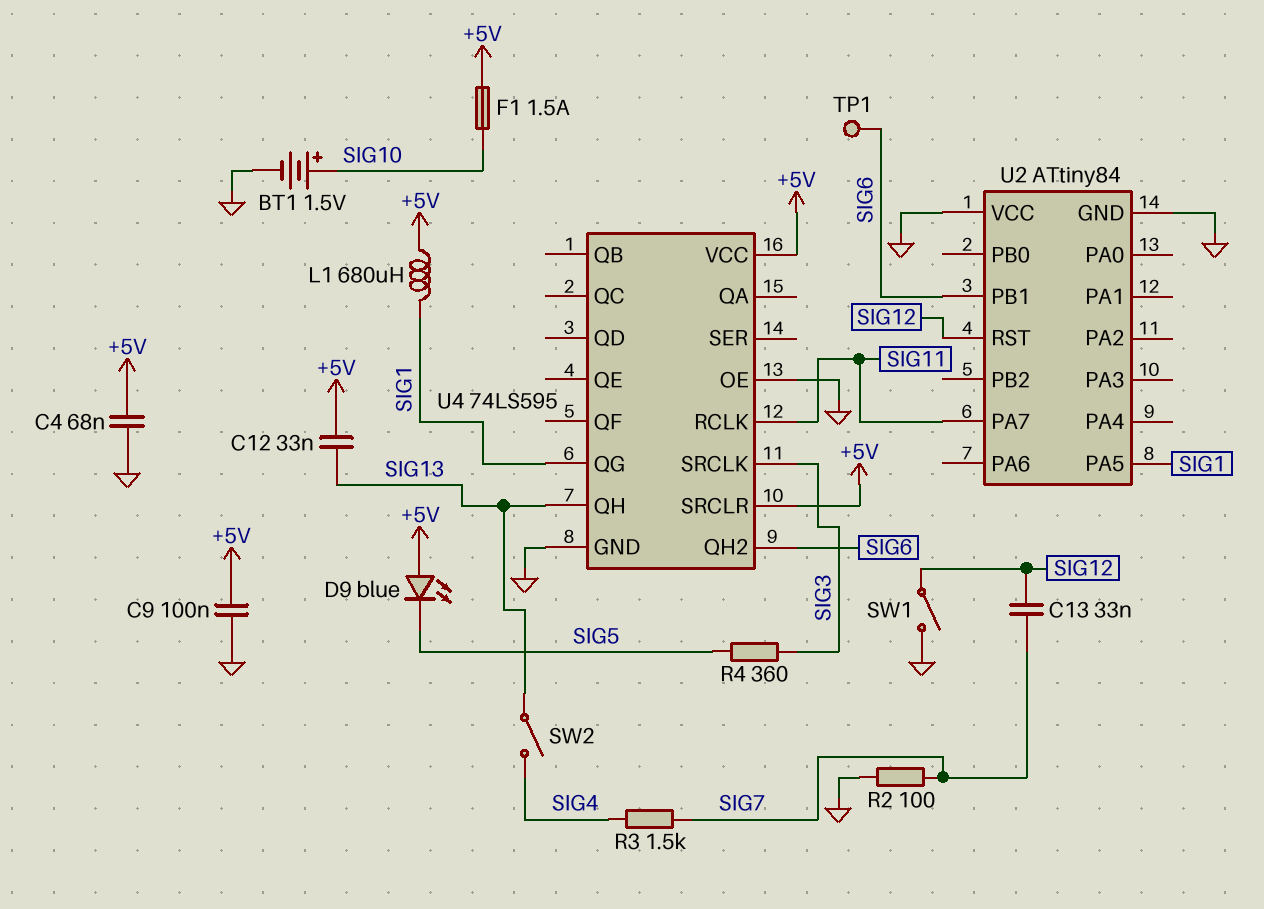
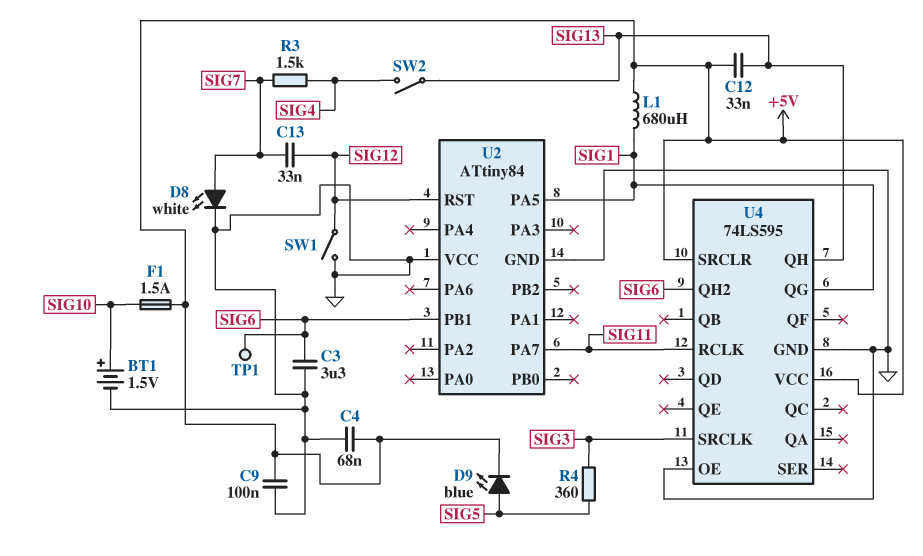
C3: none -> 3.3uF (GND, SIG6)
D8: none -> LED white (A SIG7, K GND)
D9: LED blue (A +5V, K SIG5) -> LED blue (A SIG5, K +5V)
R2: 100 (GND, SIG7) -> none

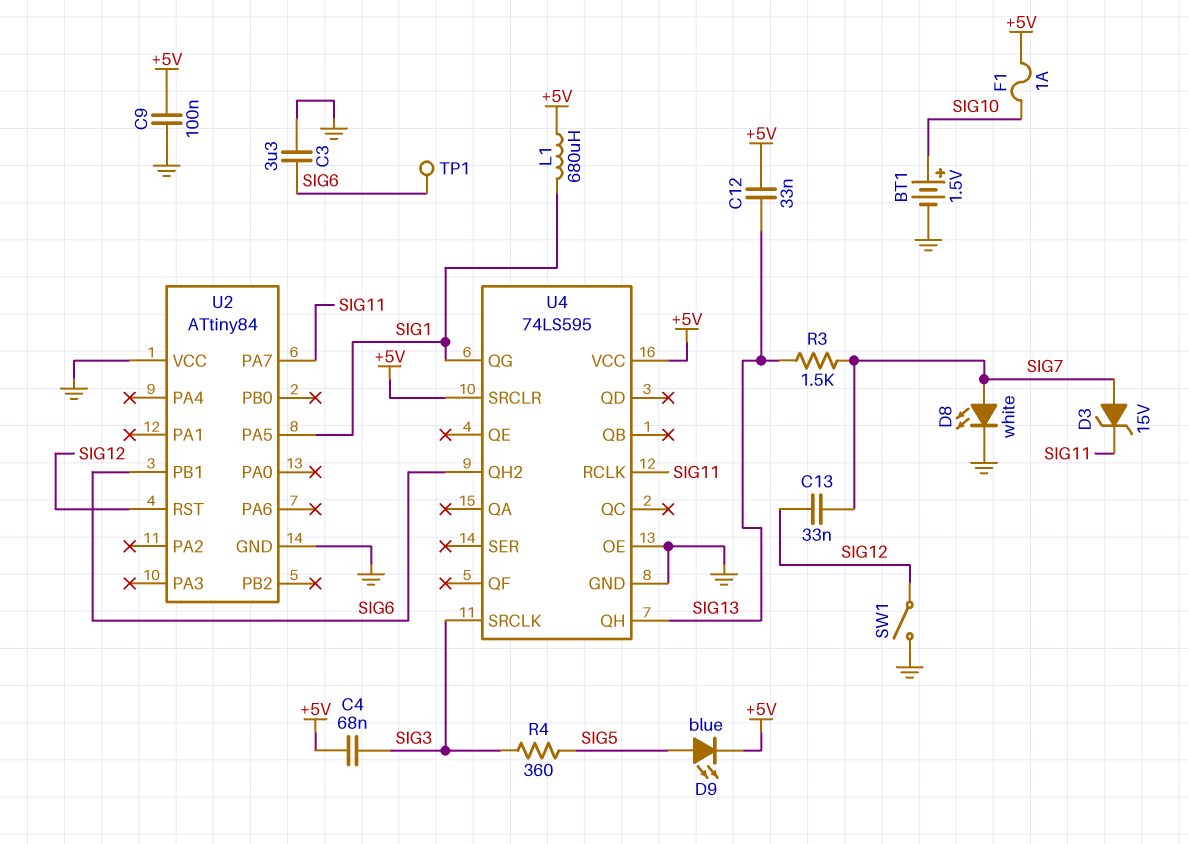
C4: 68nF (+5V, GND) -> 68nF (+5V, SIG3)
D3: none -> zener 15V (A SIG7, K SIG11)
F1: 1.5A (+5V, SIG10) -> 1A (+5V, SIG10)
R3: 1.5k (SIG4, SIG7) -> 1.5k (SIG7, SIG13)
SW2: switch (SIG4, SIG13) -> none

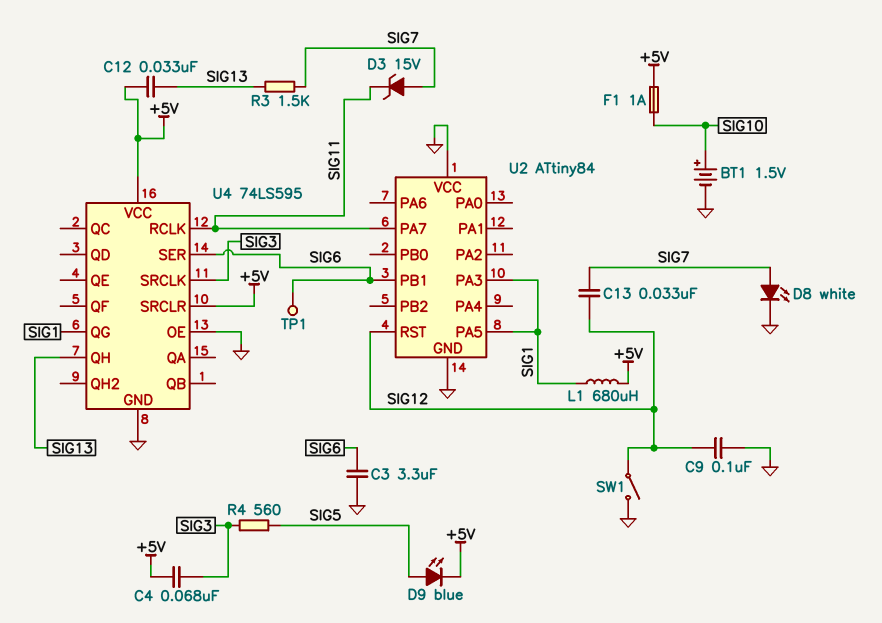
C9: 100nF (+5V, GND) -> 100nF (GND, SIG12)
R4: 360 (SIG3, SIG5) -> 560 (SIG3, SIG5)
U2 pin PA3: none -> SIG1
U4 pin QH2: SIG6 -> none
U4 pin SER: none -> SIG6

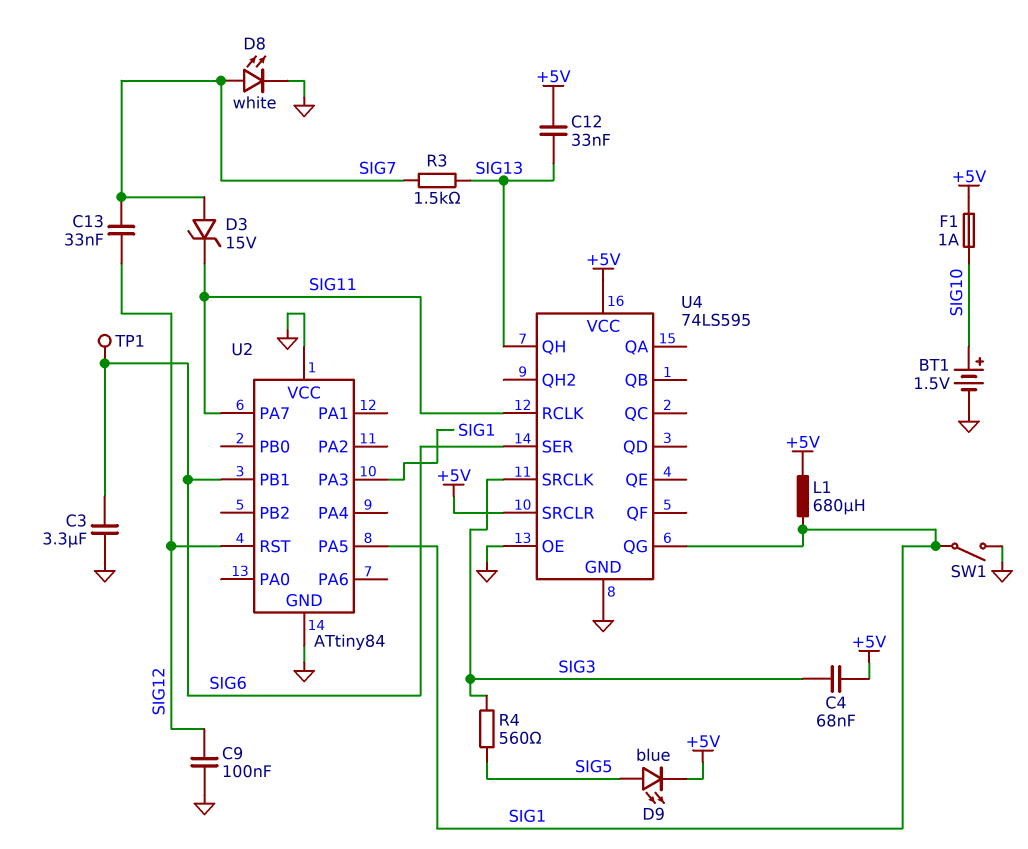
SW1: switch (GND, SIG12) -> switch (GND, SIG1)

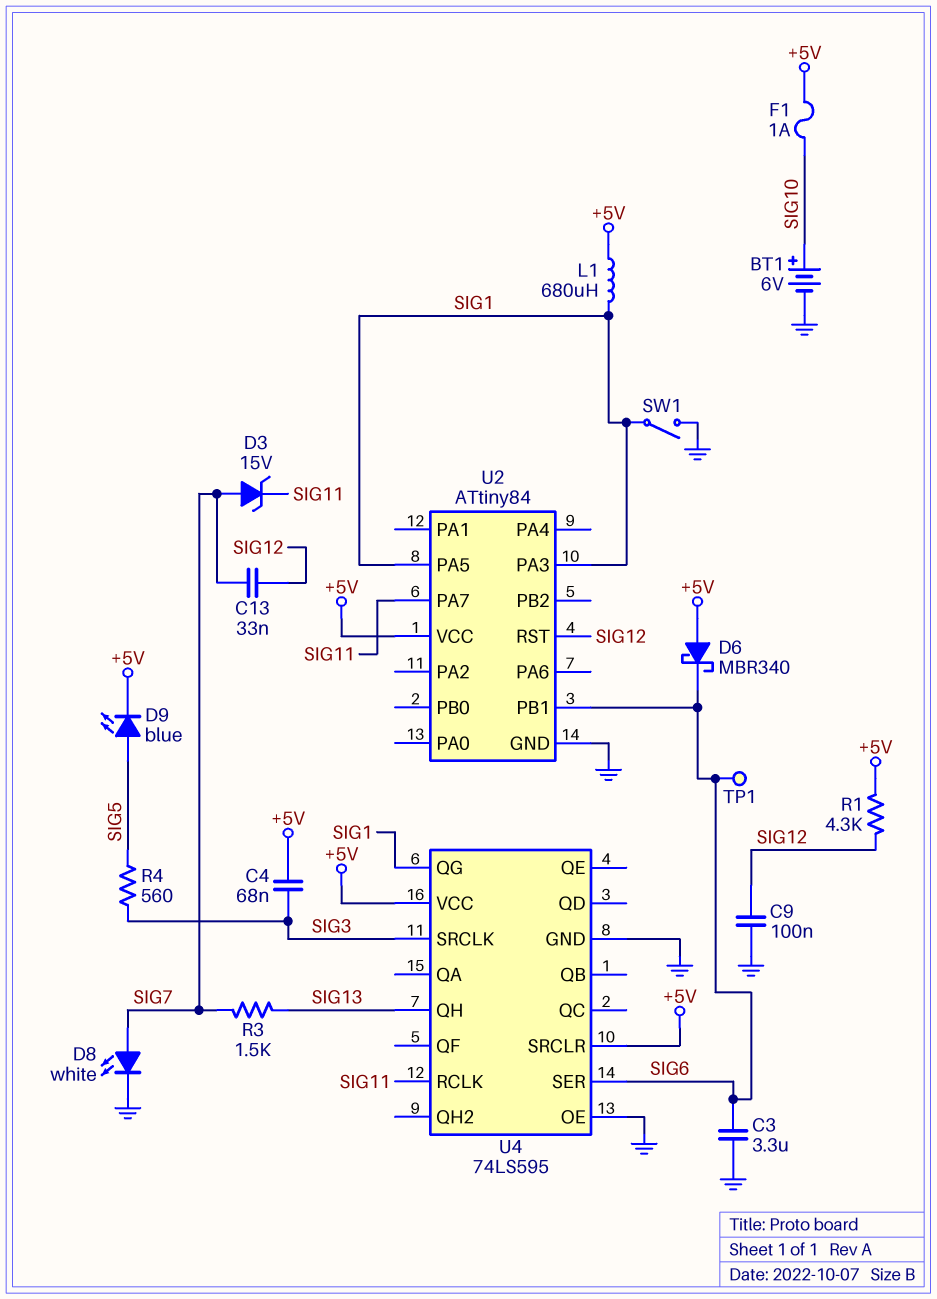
BT1: 1.5V (plus SIG10, minus GND) -> 6V (plus SIG10, minus GND)
C12: 33nF (+5V, SIG13) -> none
D6: none -> schottky MBR340 (A +5V, K SIG6)
R1: none -> 4.3k (+5V, SIG12)
U2 pin VCC: GND -> +5V

